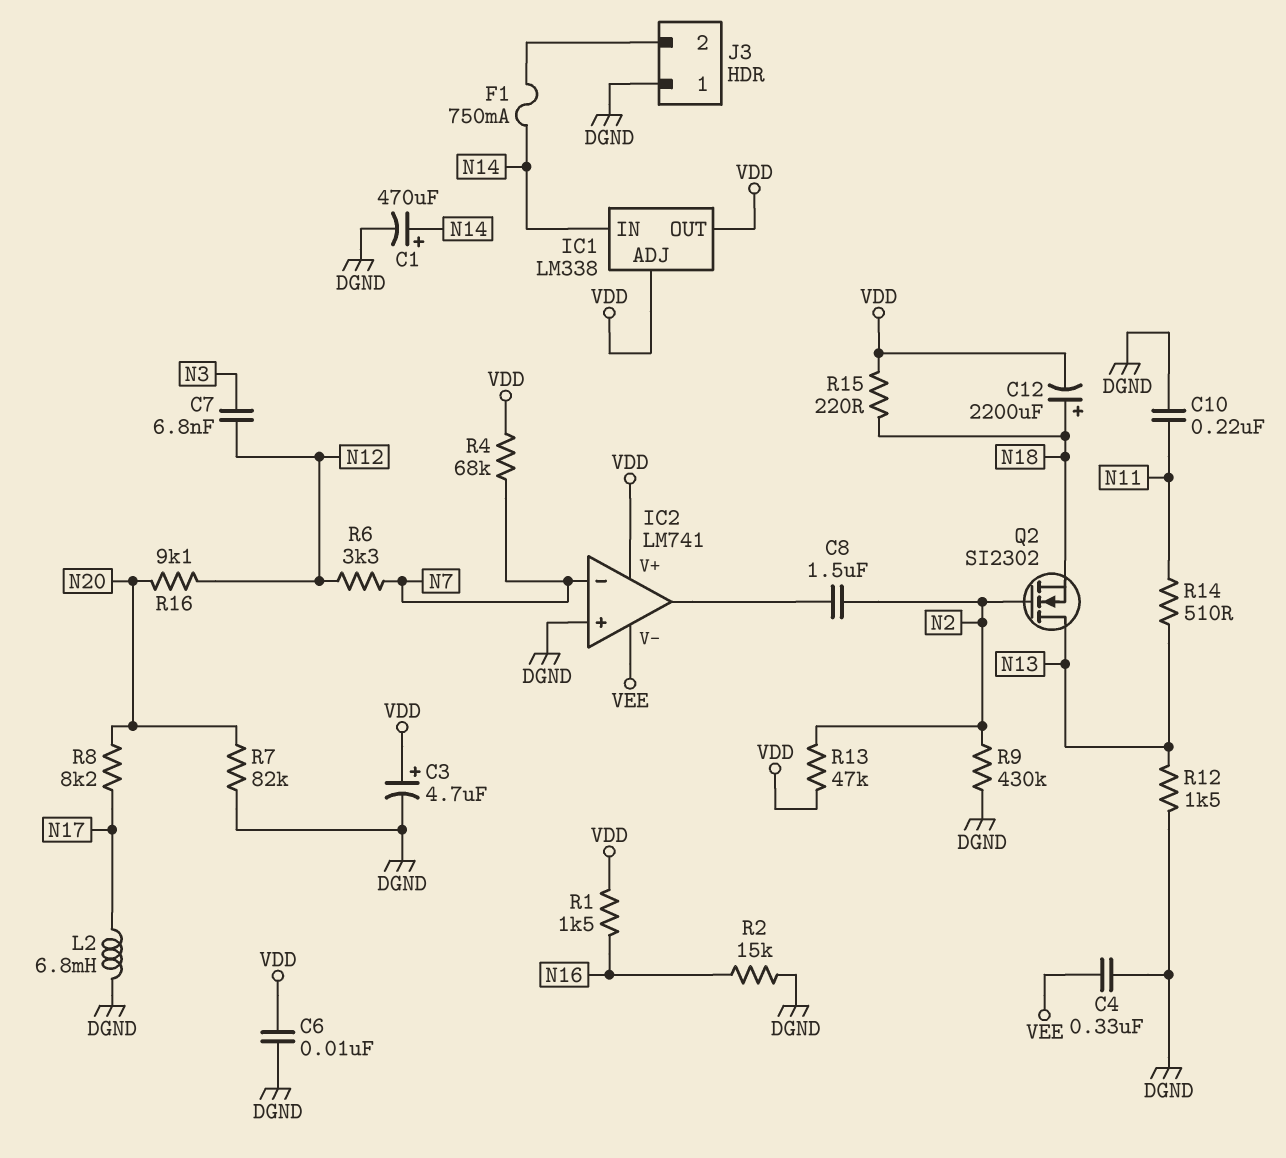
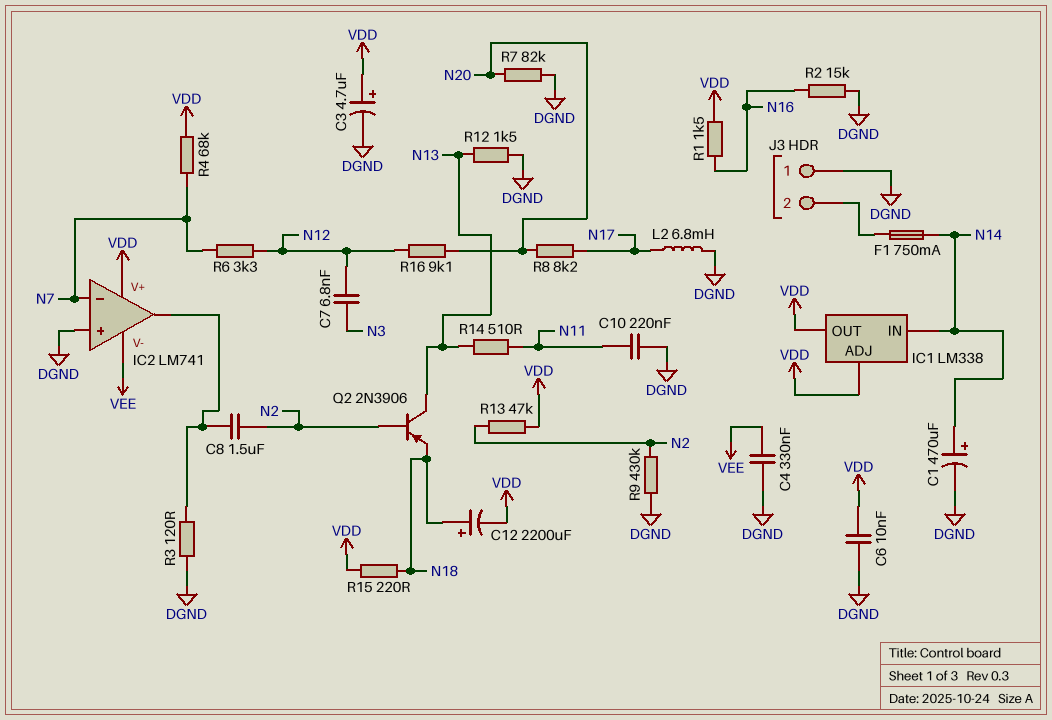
Q2: NMOS SI2302 (G N2, D N13, S N18) -> PNP 2N3906 (B N2, C N13, E N18)
R3: none -> 120 (DGND, IC2/out)

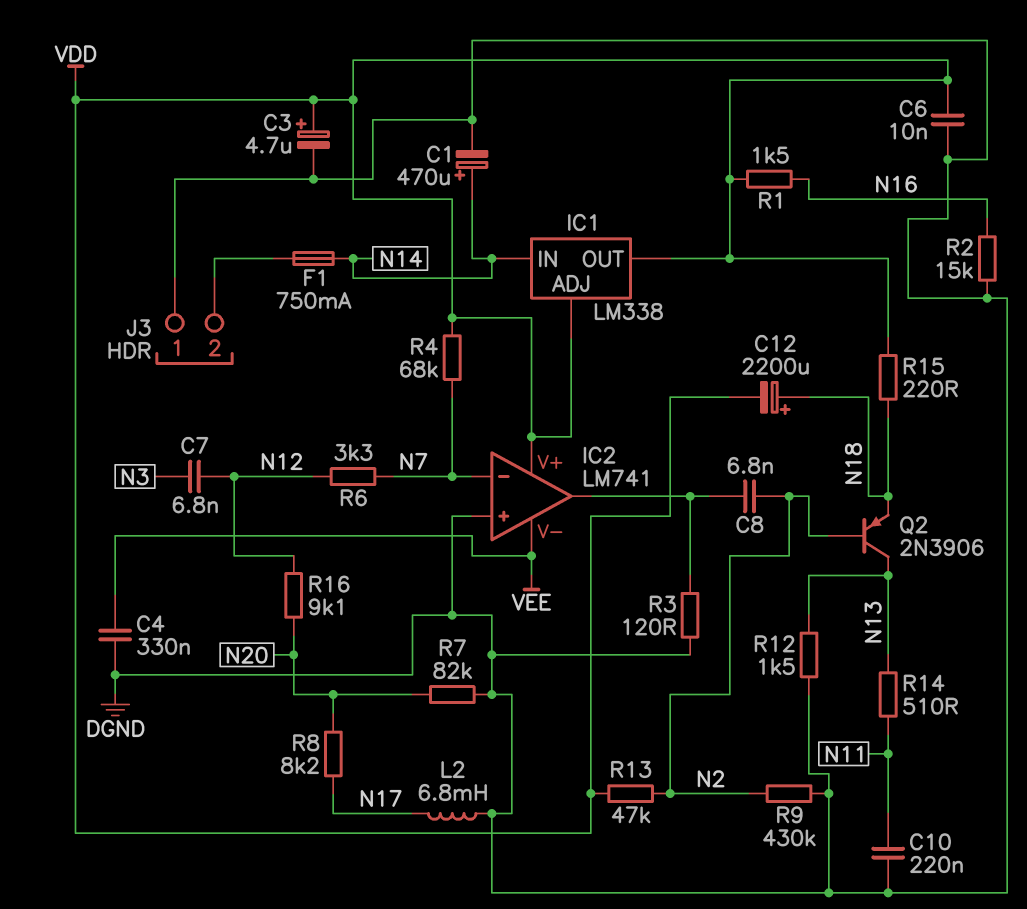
C8: 1.5uF (IC2/out, N2) -> 6.8nF (IC2/out, N2)

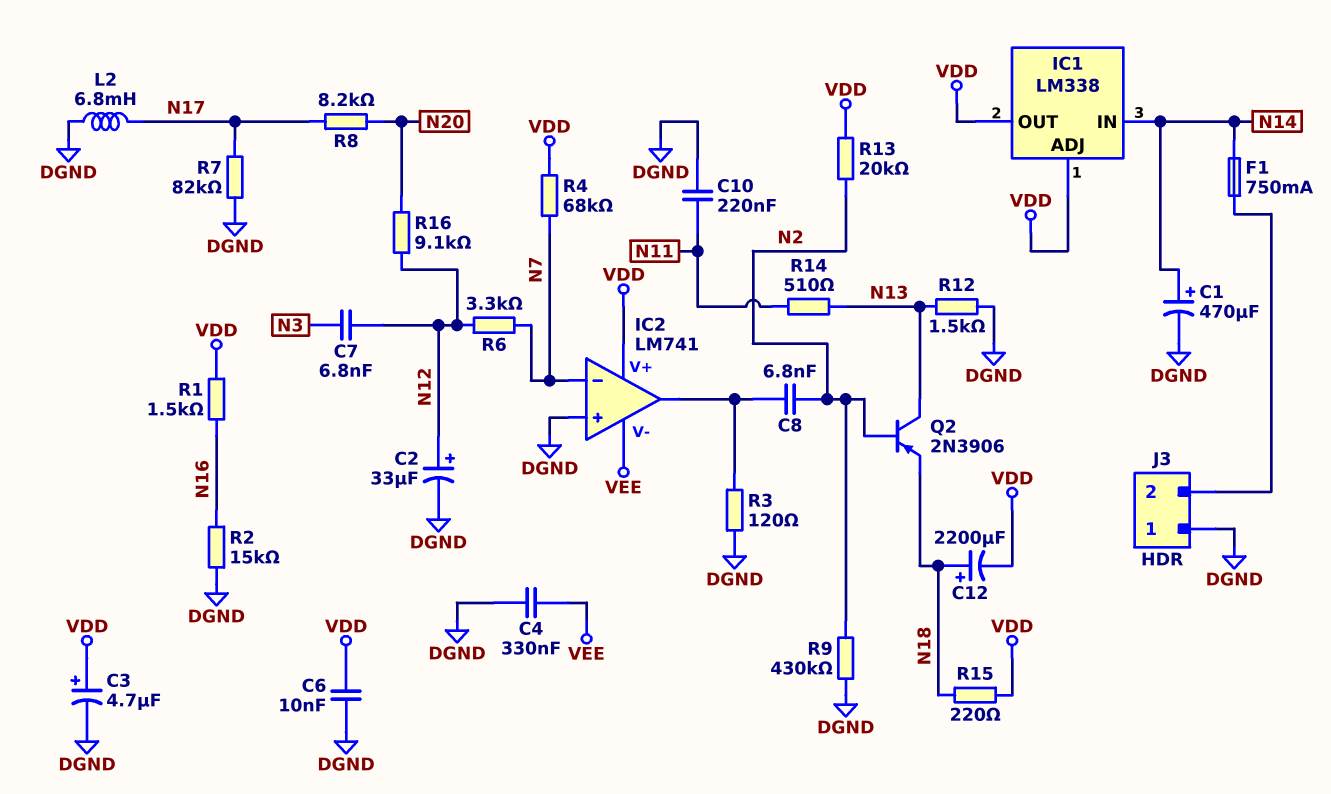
C2: none -> 33uF (plus N12, minus DGND)
R7: 82k (DGND, N20) -> 82k (DGND, N17)
R13: 47k (N2, VDD) -> 20k (N2, VDD)

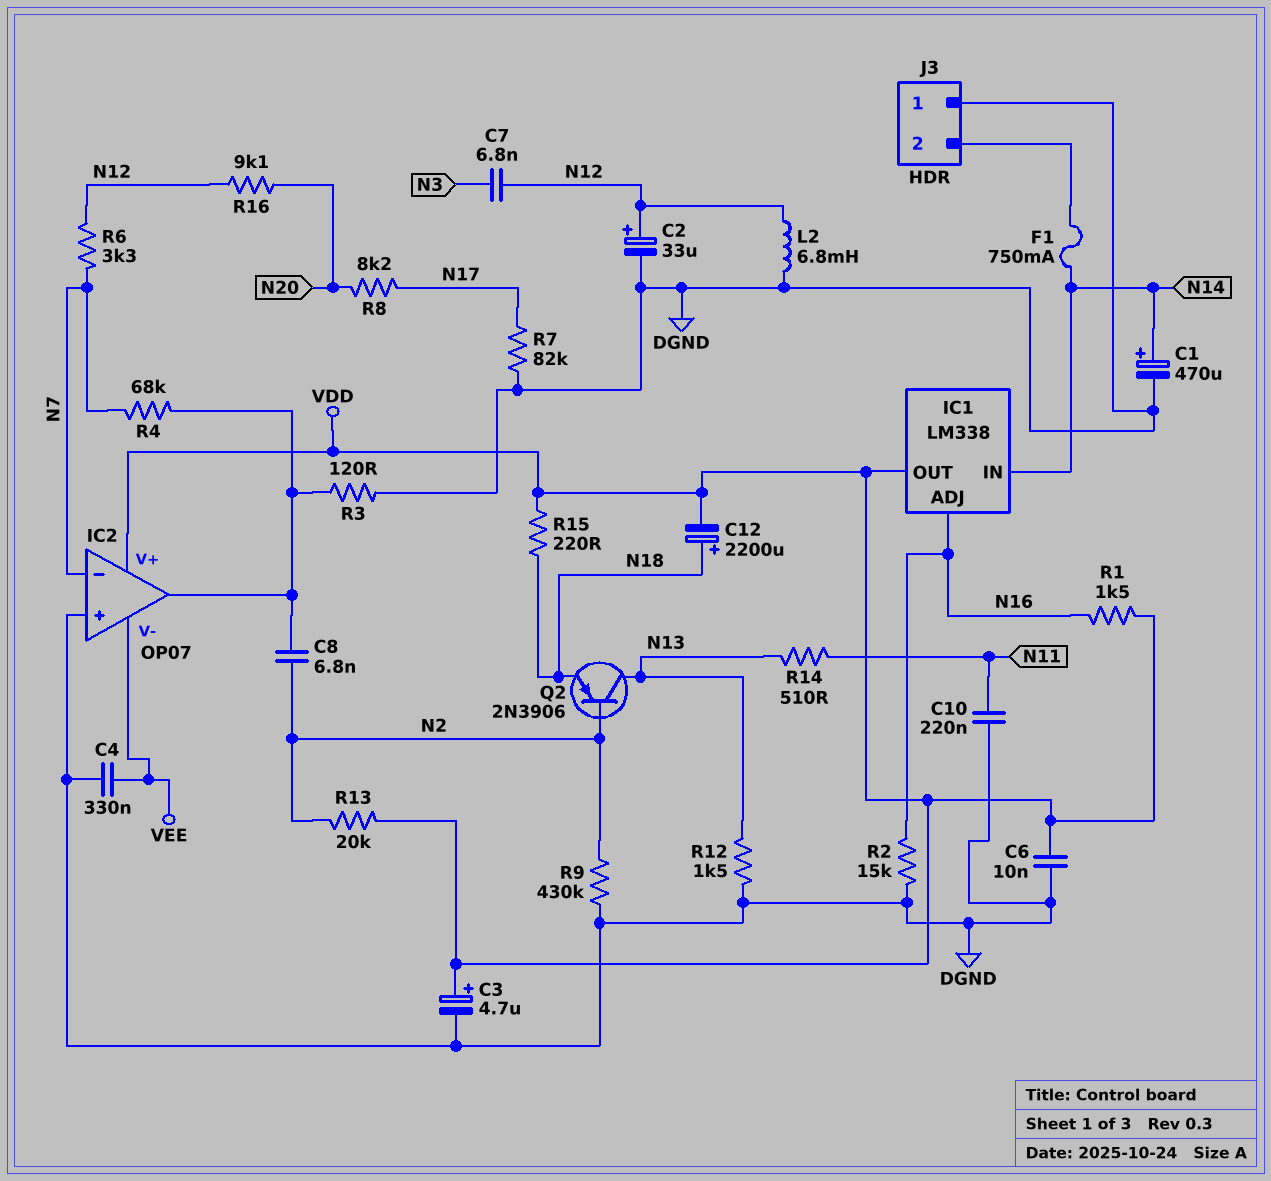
IC1 pin ADJ: VDD -> N16
IC2: LM741 -> OP07
L2: 6.8mH (DGND, N17) -> 6.8mH (DGND, N12)
R4: 68k (N7, VDD) -> 68k (IC2/out, N7)

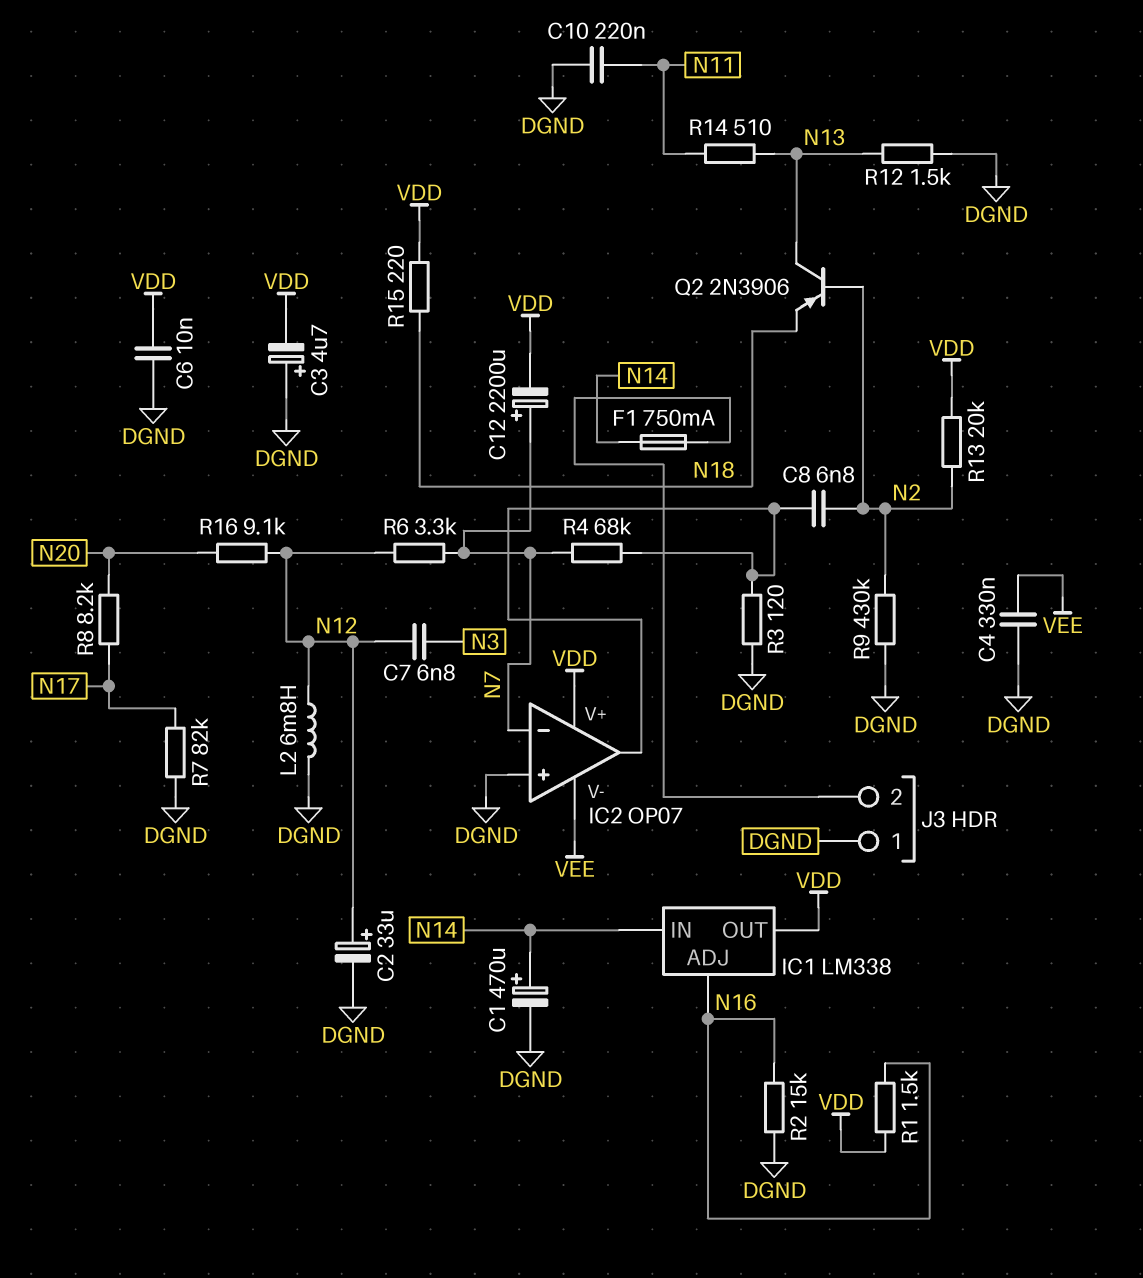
C3: 4.7uF (plus VDD, minus DGND) -> 4.7uF (plus DGND, minus VDD)
C12: 2200uF (plus N18, minus VDD) -> 2200uF (plus N7, minus VDD)

